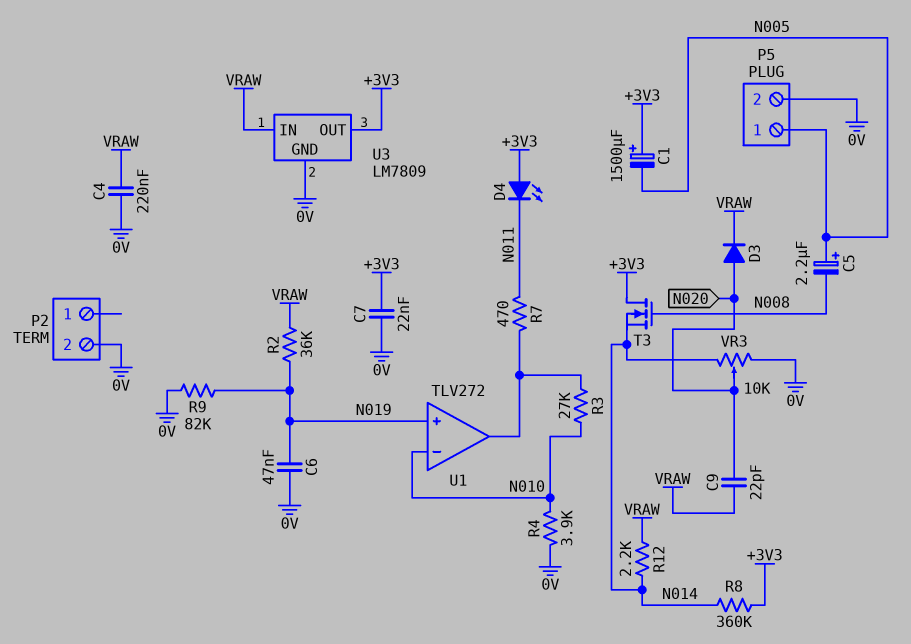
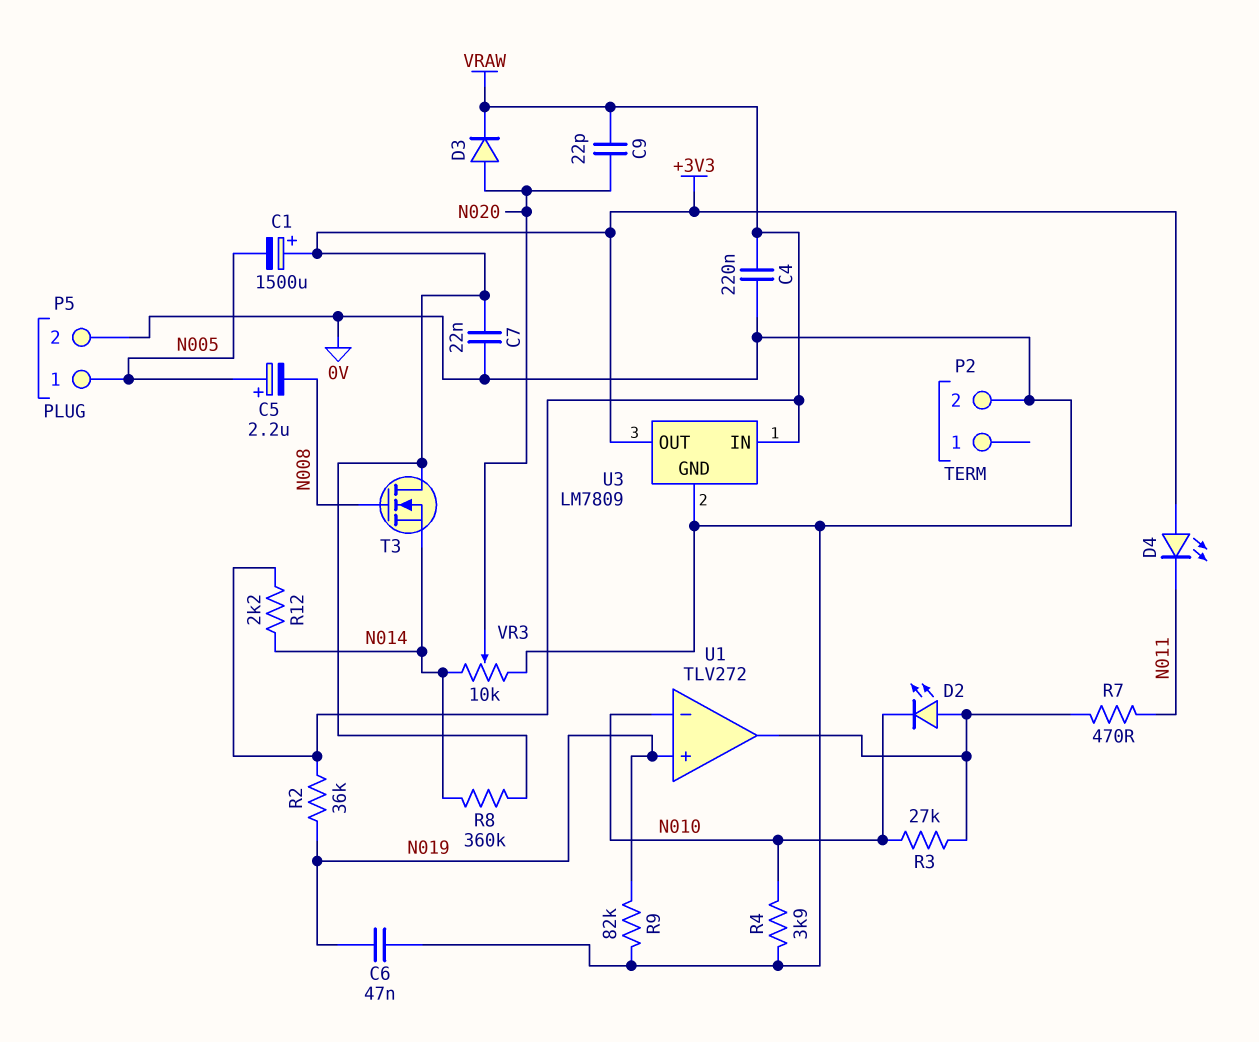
D2: none -> LED (A U1/out, K N010)

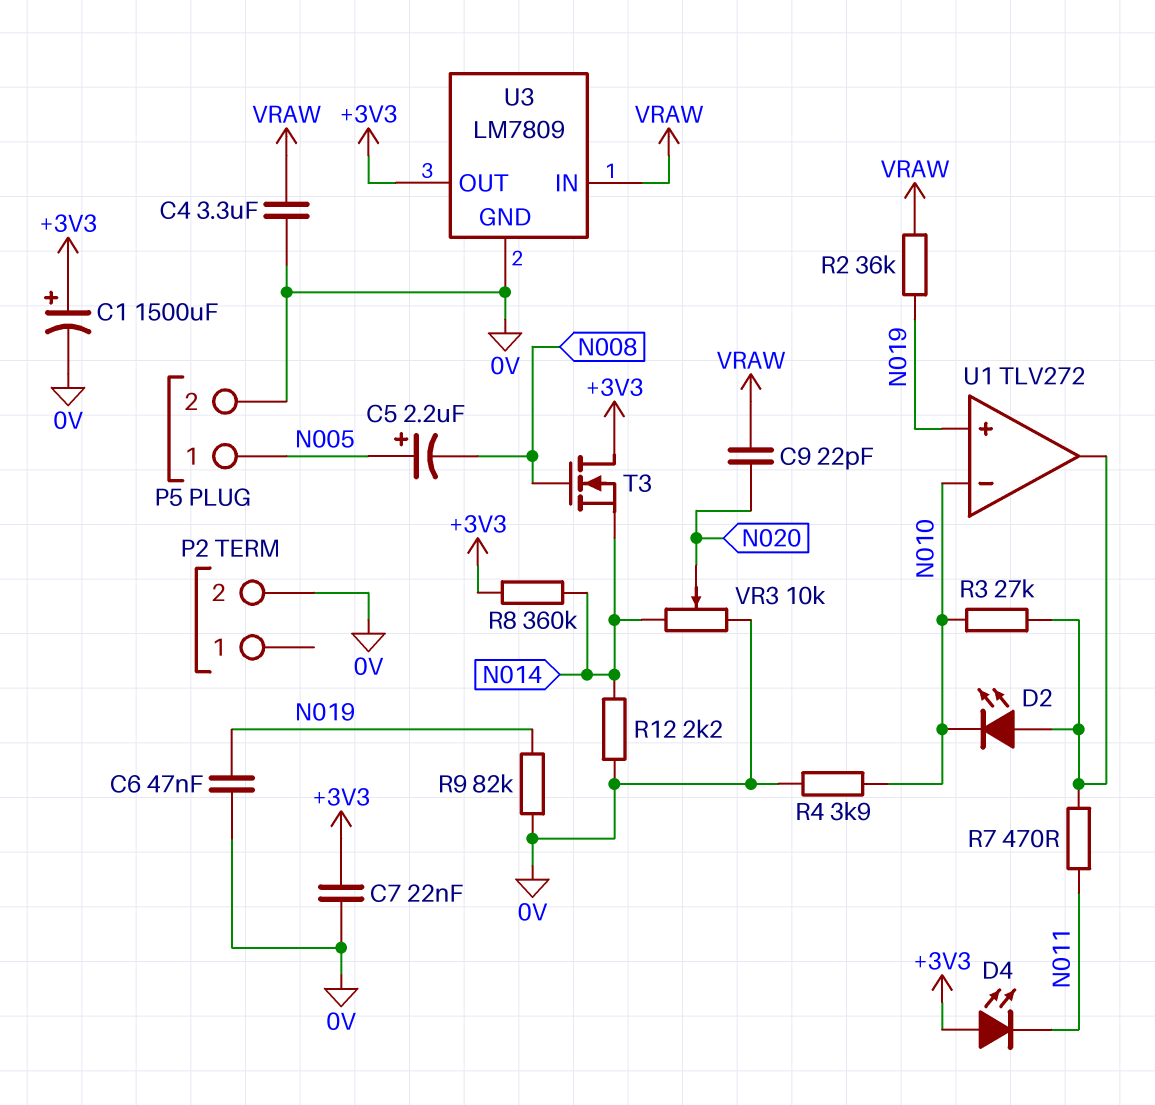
C1: 1500uF (plus +3V3, minus N005) -> 1500uF (plus +3V3, minus 0V)
C4: 220nF (0V, VRAW) -> 3.3uF (0V, VRAW)
D3: diode (A N020, K VRAW) -> none
R12: 2.2k (N014, VRAW) -> 2.2k (0V, N014)

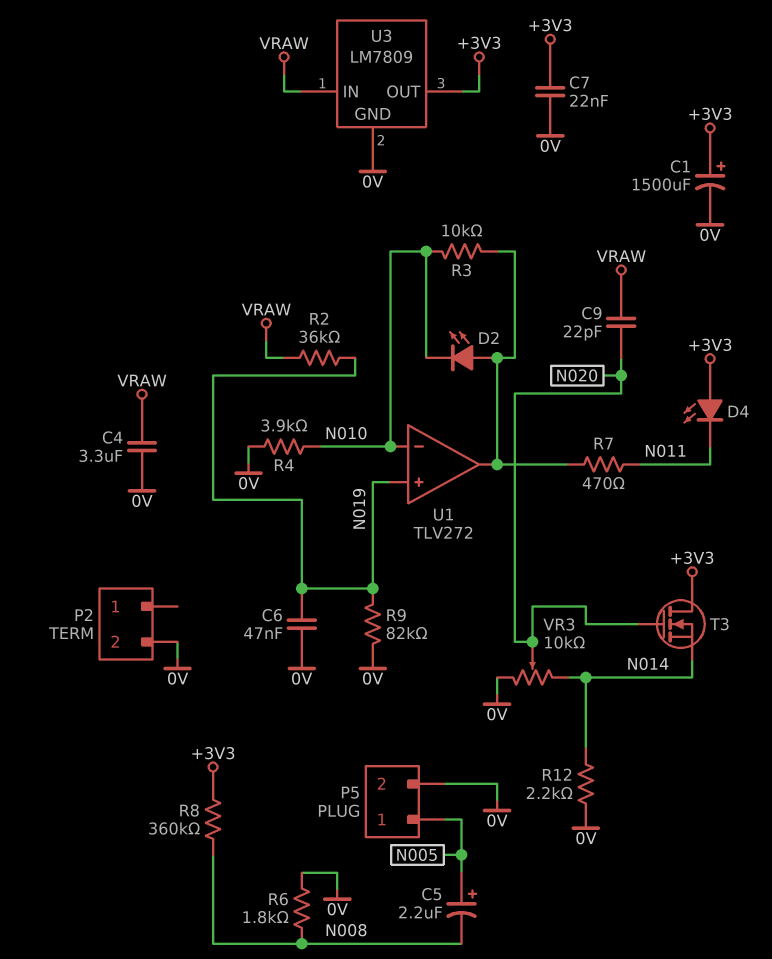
R3: 27k (N010, U1/out) -> 10k (N010, U1/out)
R6: none -> 1.8k (0V, N008)
R8: 360k (+3V3, N014) -> 360k (+3V3, N008)
T3: NMOS (G N008, D +3V3, S N014) -> NMOS (G N020, D +3V3, S N014)

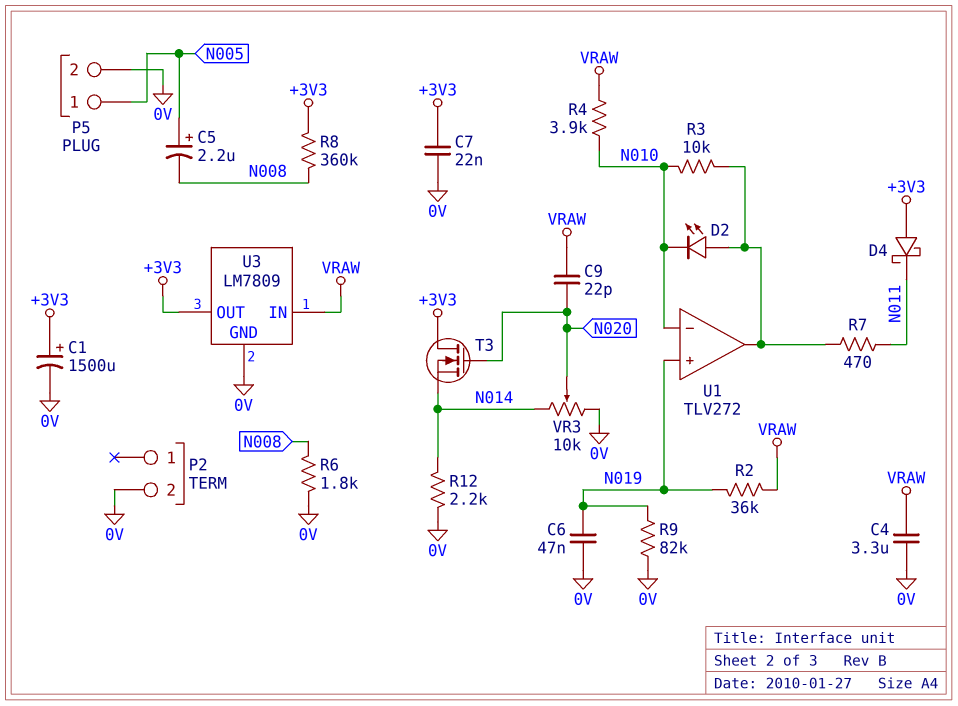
D4: LED (A +3V3, K N011) -> schottky (A +3V3, K N011)
R4: 3.9k (0V, N010) -> 3.9k (N010, VRAW)

